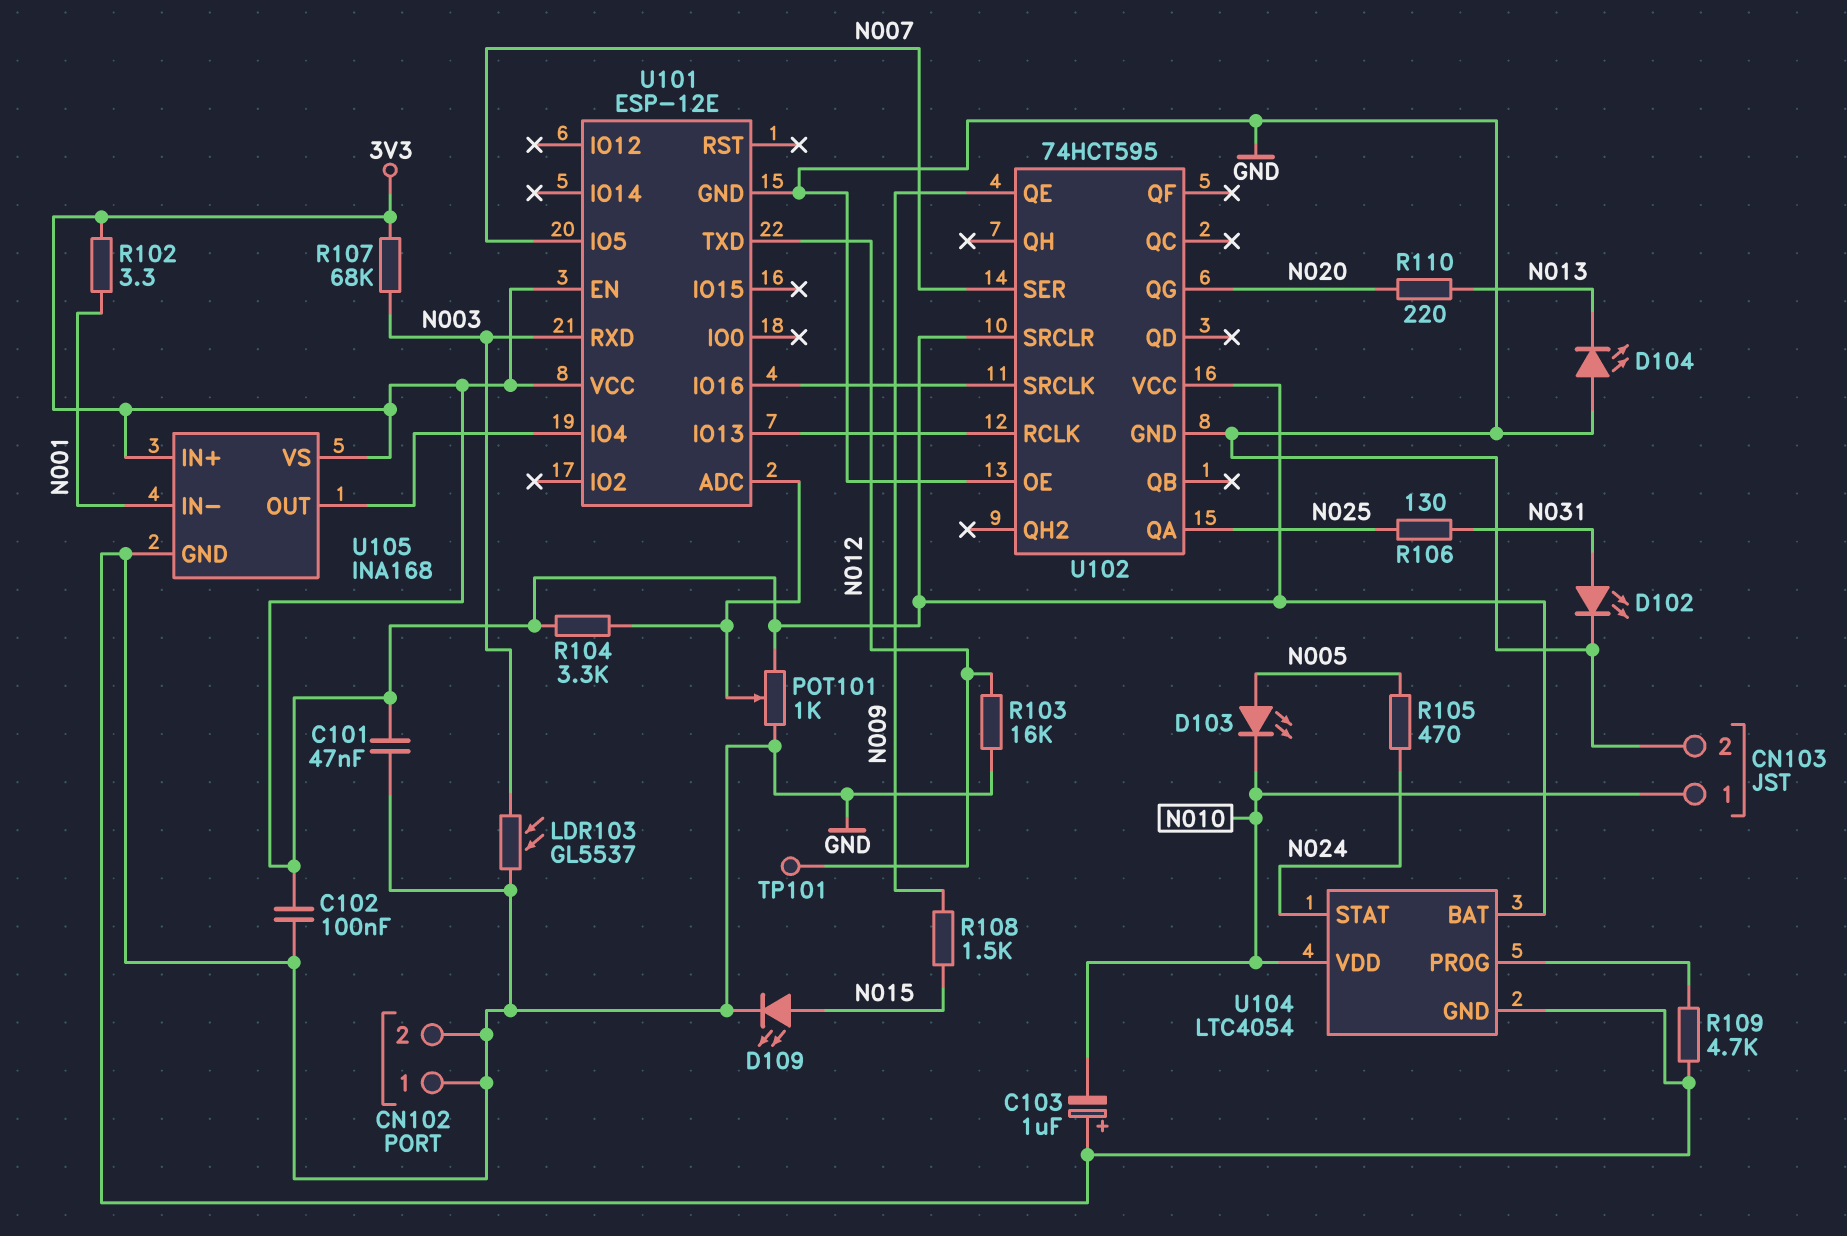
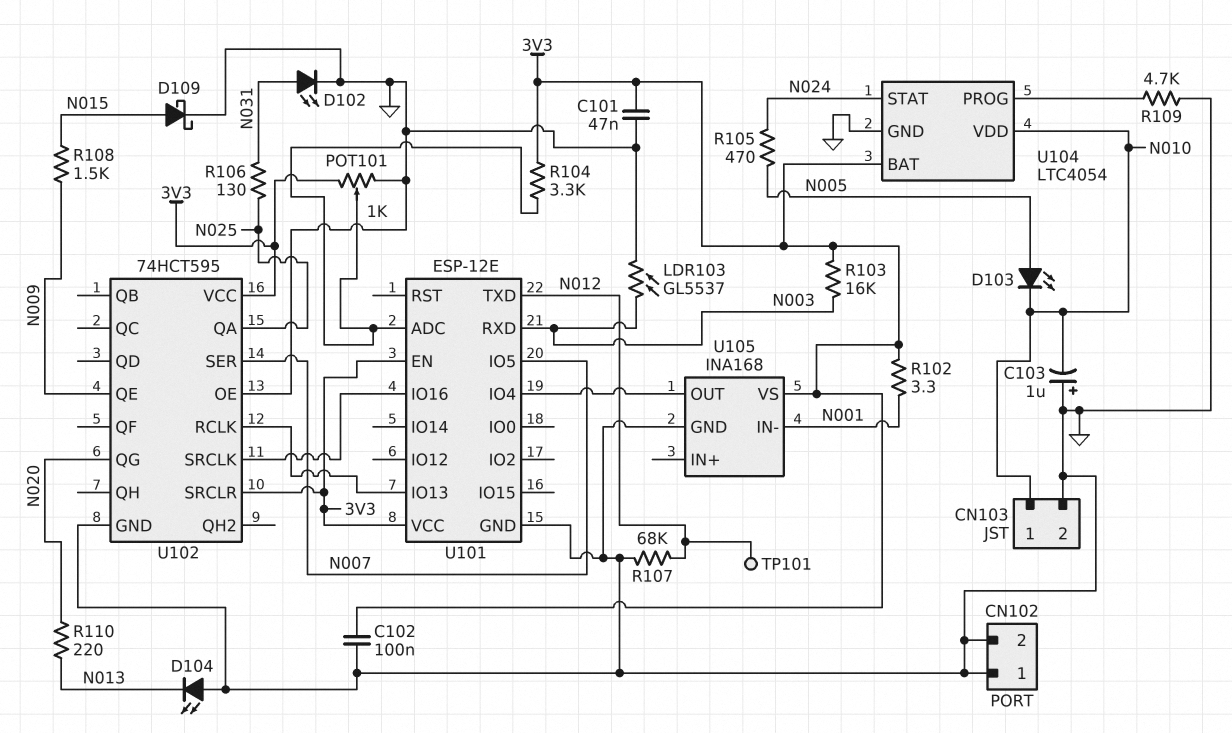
D109: LED (A N015, K GND) -> schottky (A N015, K GND)
R103: 16k (GND, N012) -> 16k (3V3, N003)
R107: 68k (3V3, N003) -> 68k (GND, N012)
U105 pin IN+: 3V3 -> none

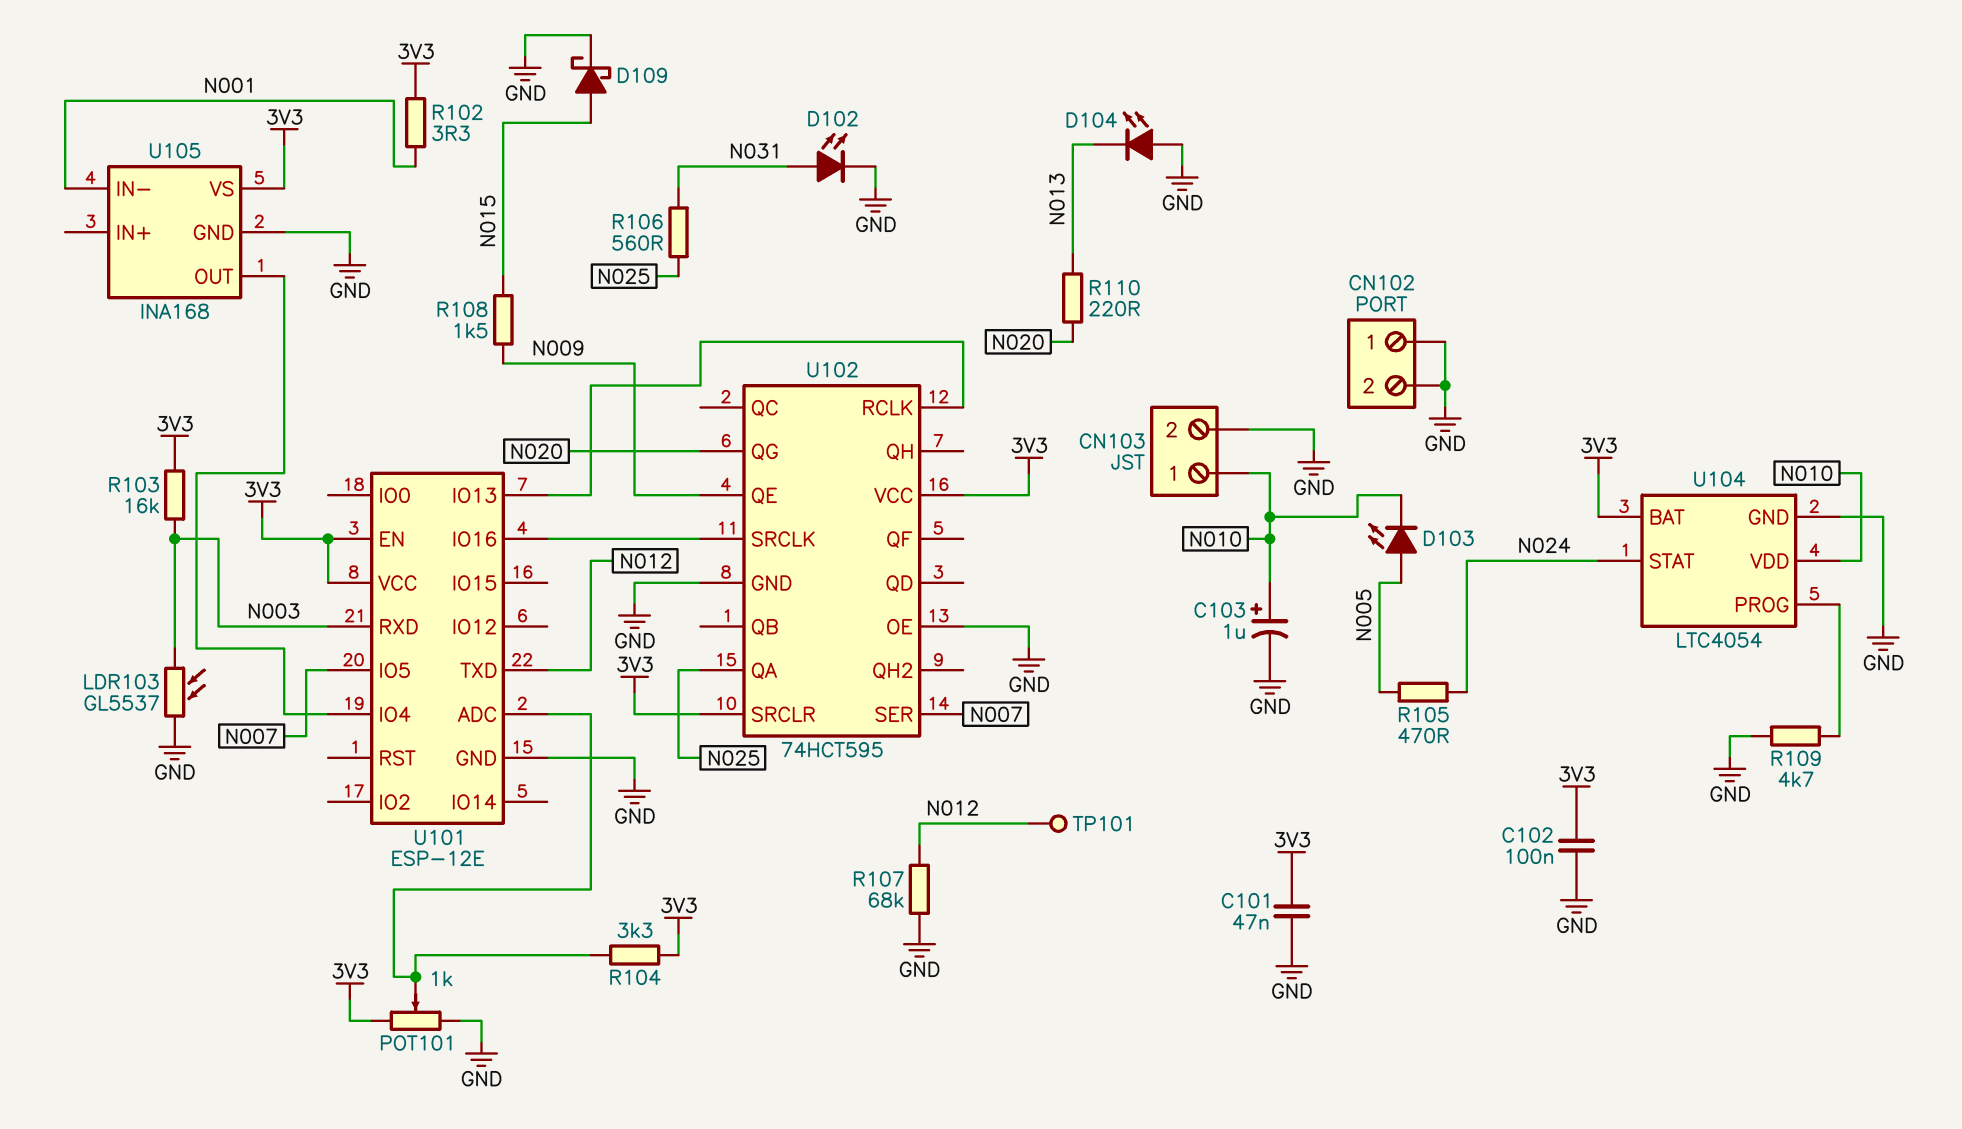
C103: 1uF (plus GND, minus N010) -> 1uF (plus N010, minus GND)
R106: 130 (N025, N031) -> 560 (N025, N031)

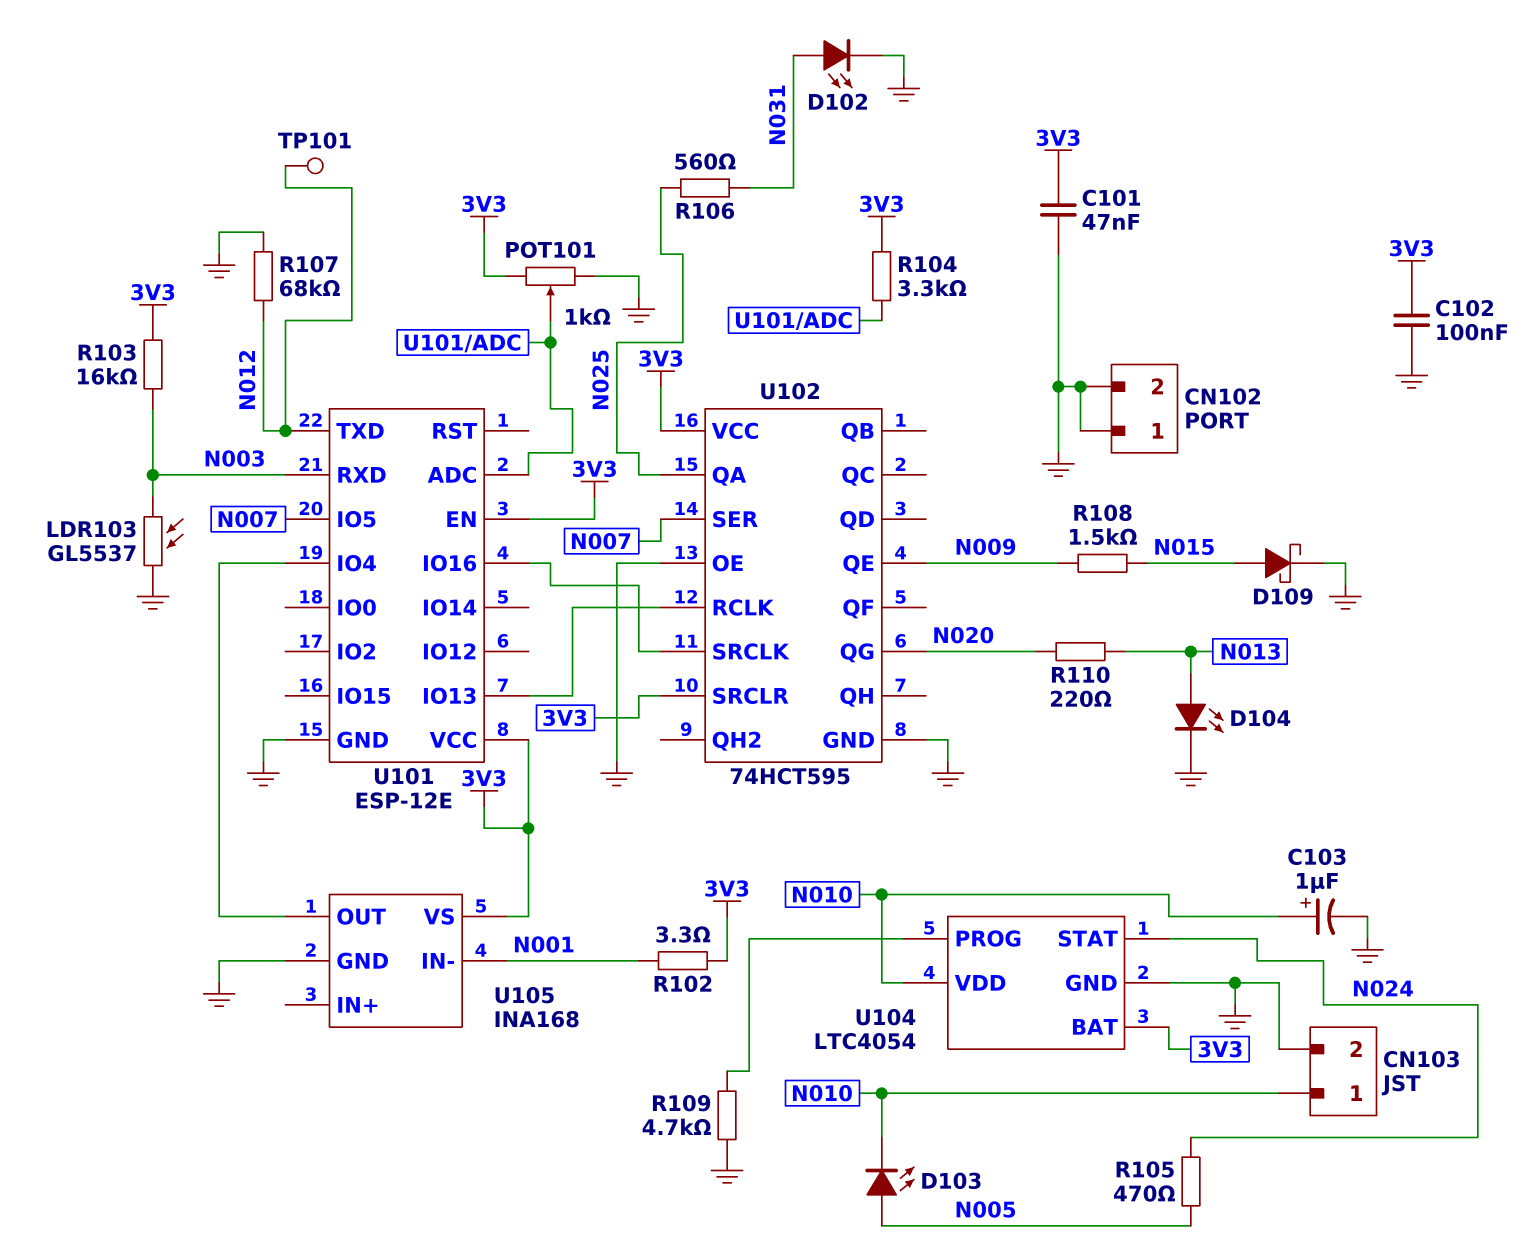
D104: LED (A GND, K N013) -> LED (A N013, K GND)

